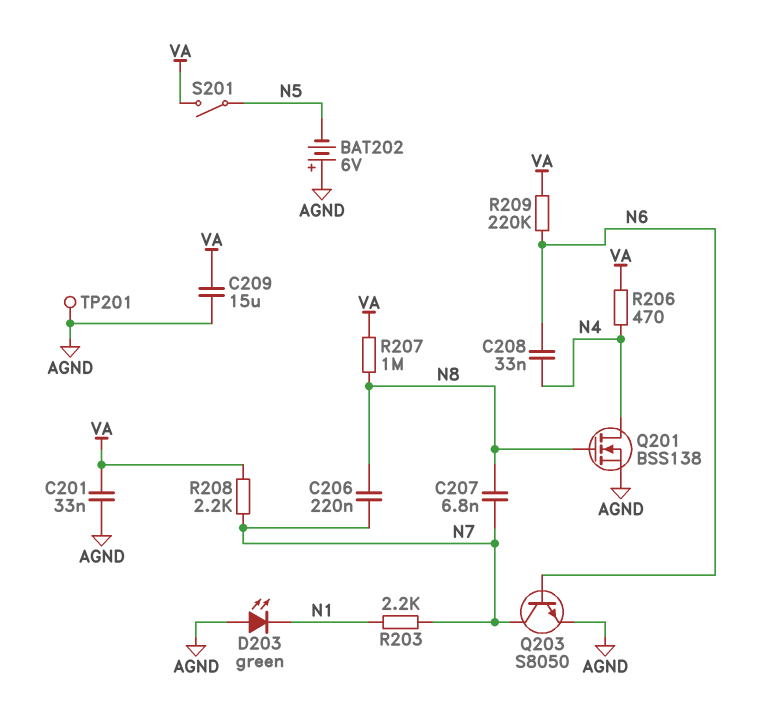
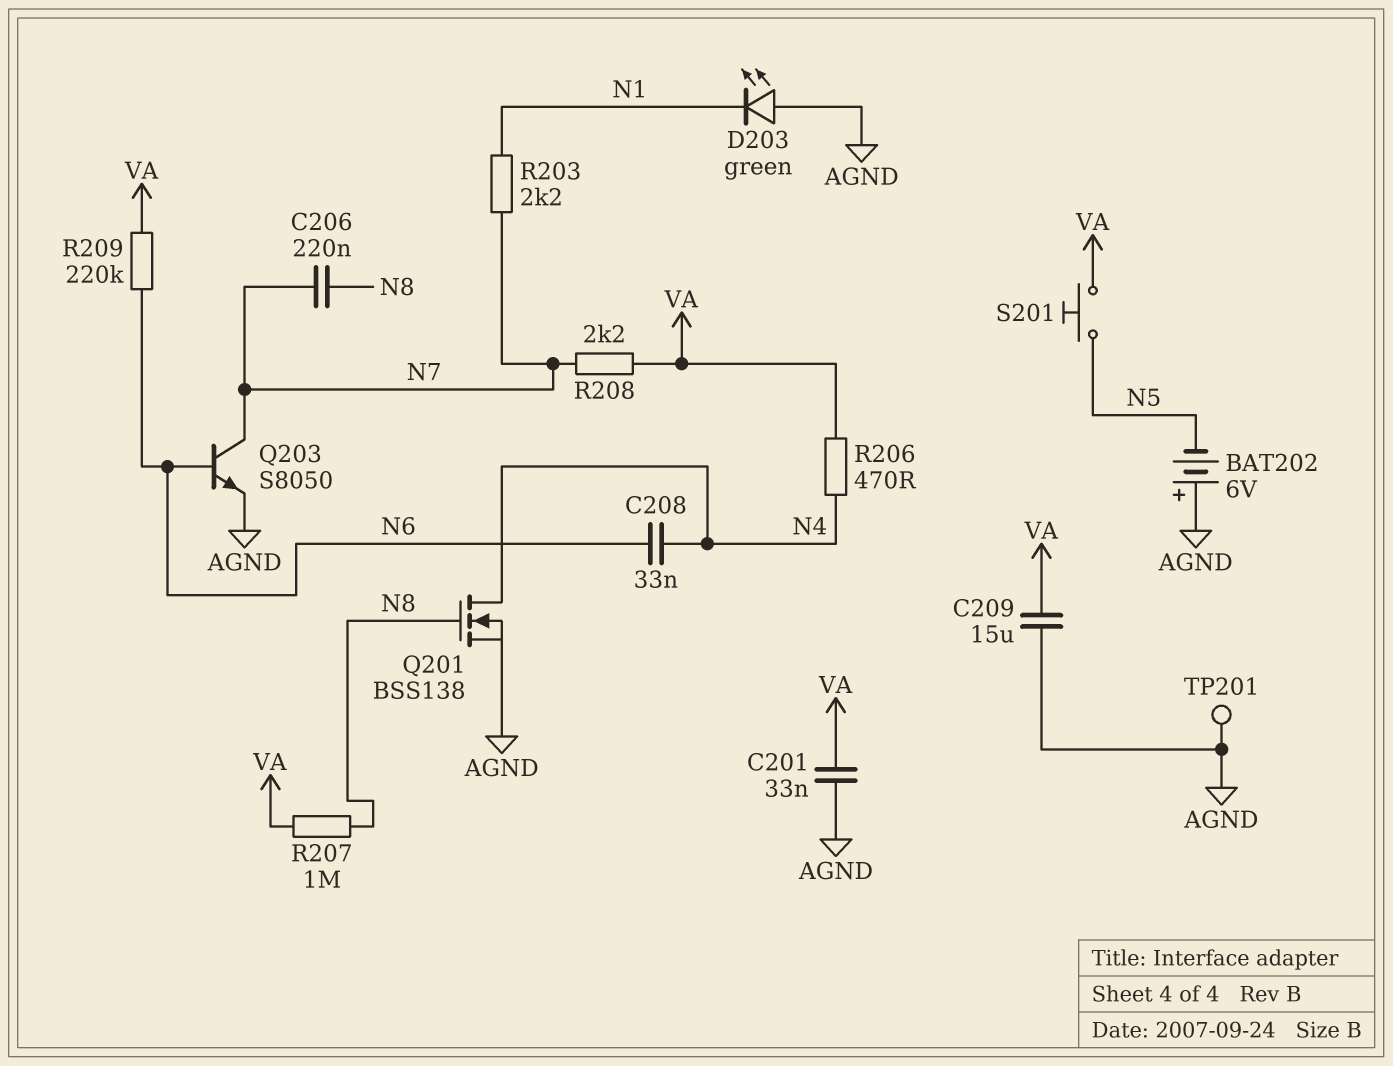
C207: 6.8nF (N7, N8) -> none
S201: switch (N5, VA) -> button (N5, VA)

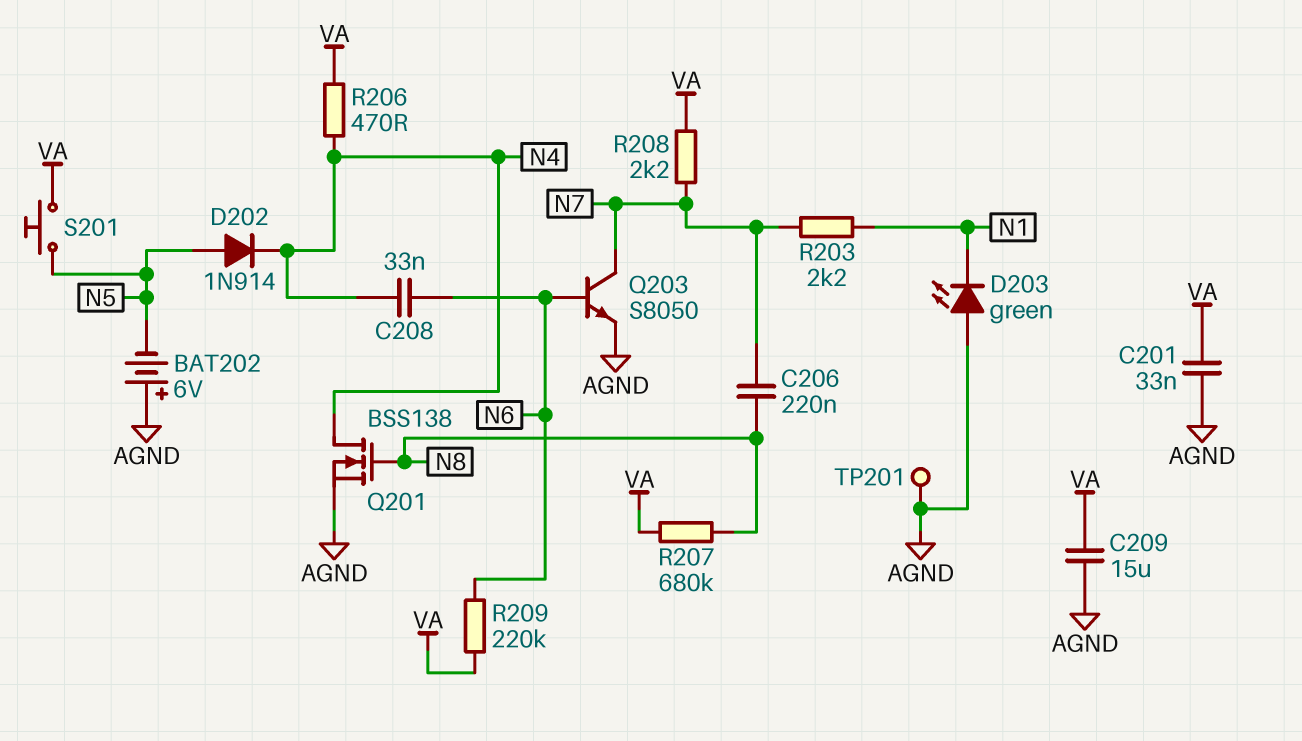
D202: none -> diode 1N914 (A N5, K N4)
R207: 1M (N8, VA) -> 680k (N8, VA)

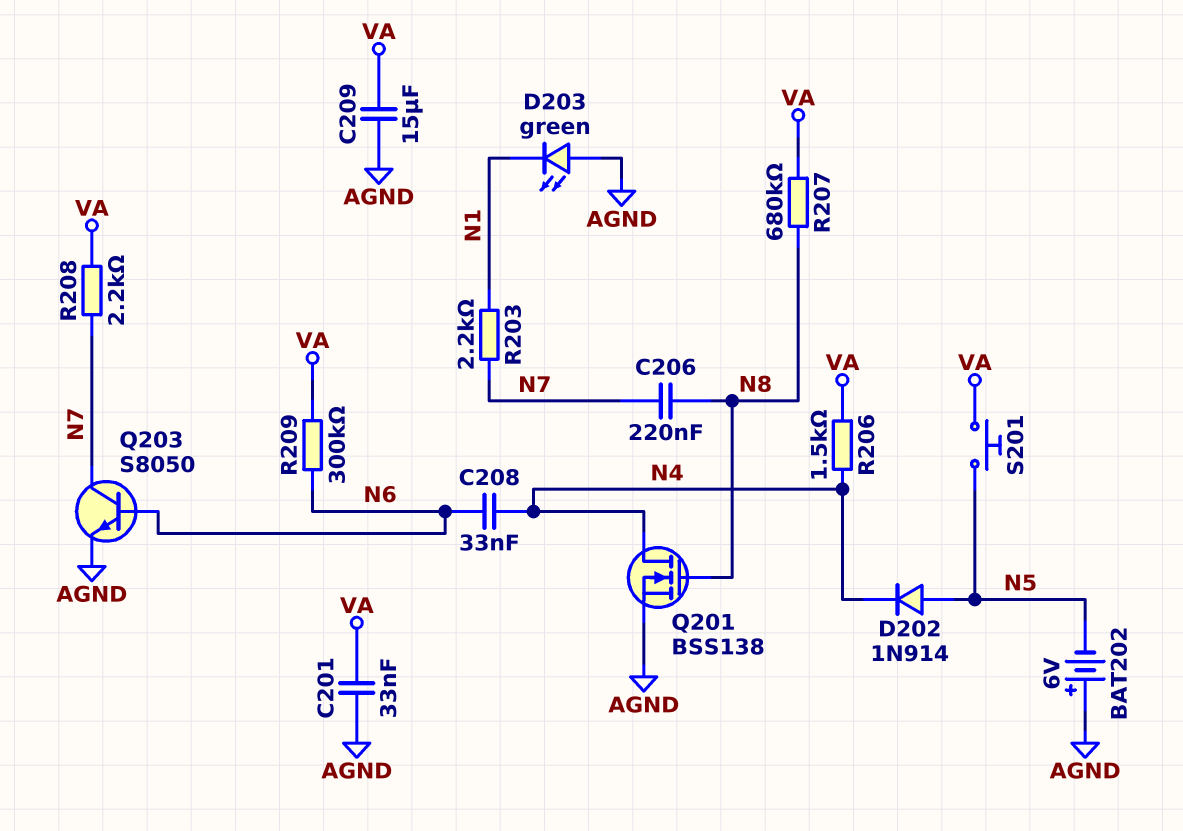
R206: 470 (N4, VA) -> 1.5k (N4, VA)
R209: 220k (N6, VA) -> 300k (N6, VA)
TP201: test point (AGND) -> none

